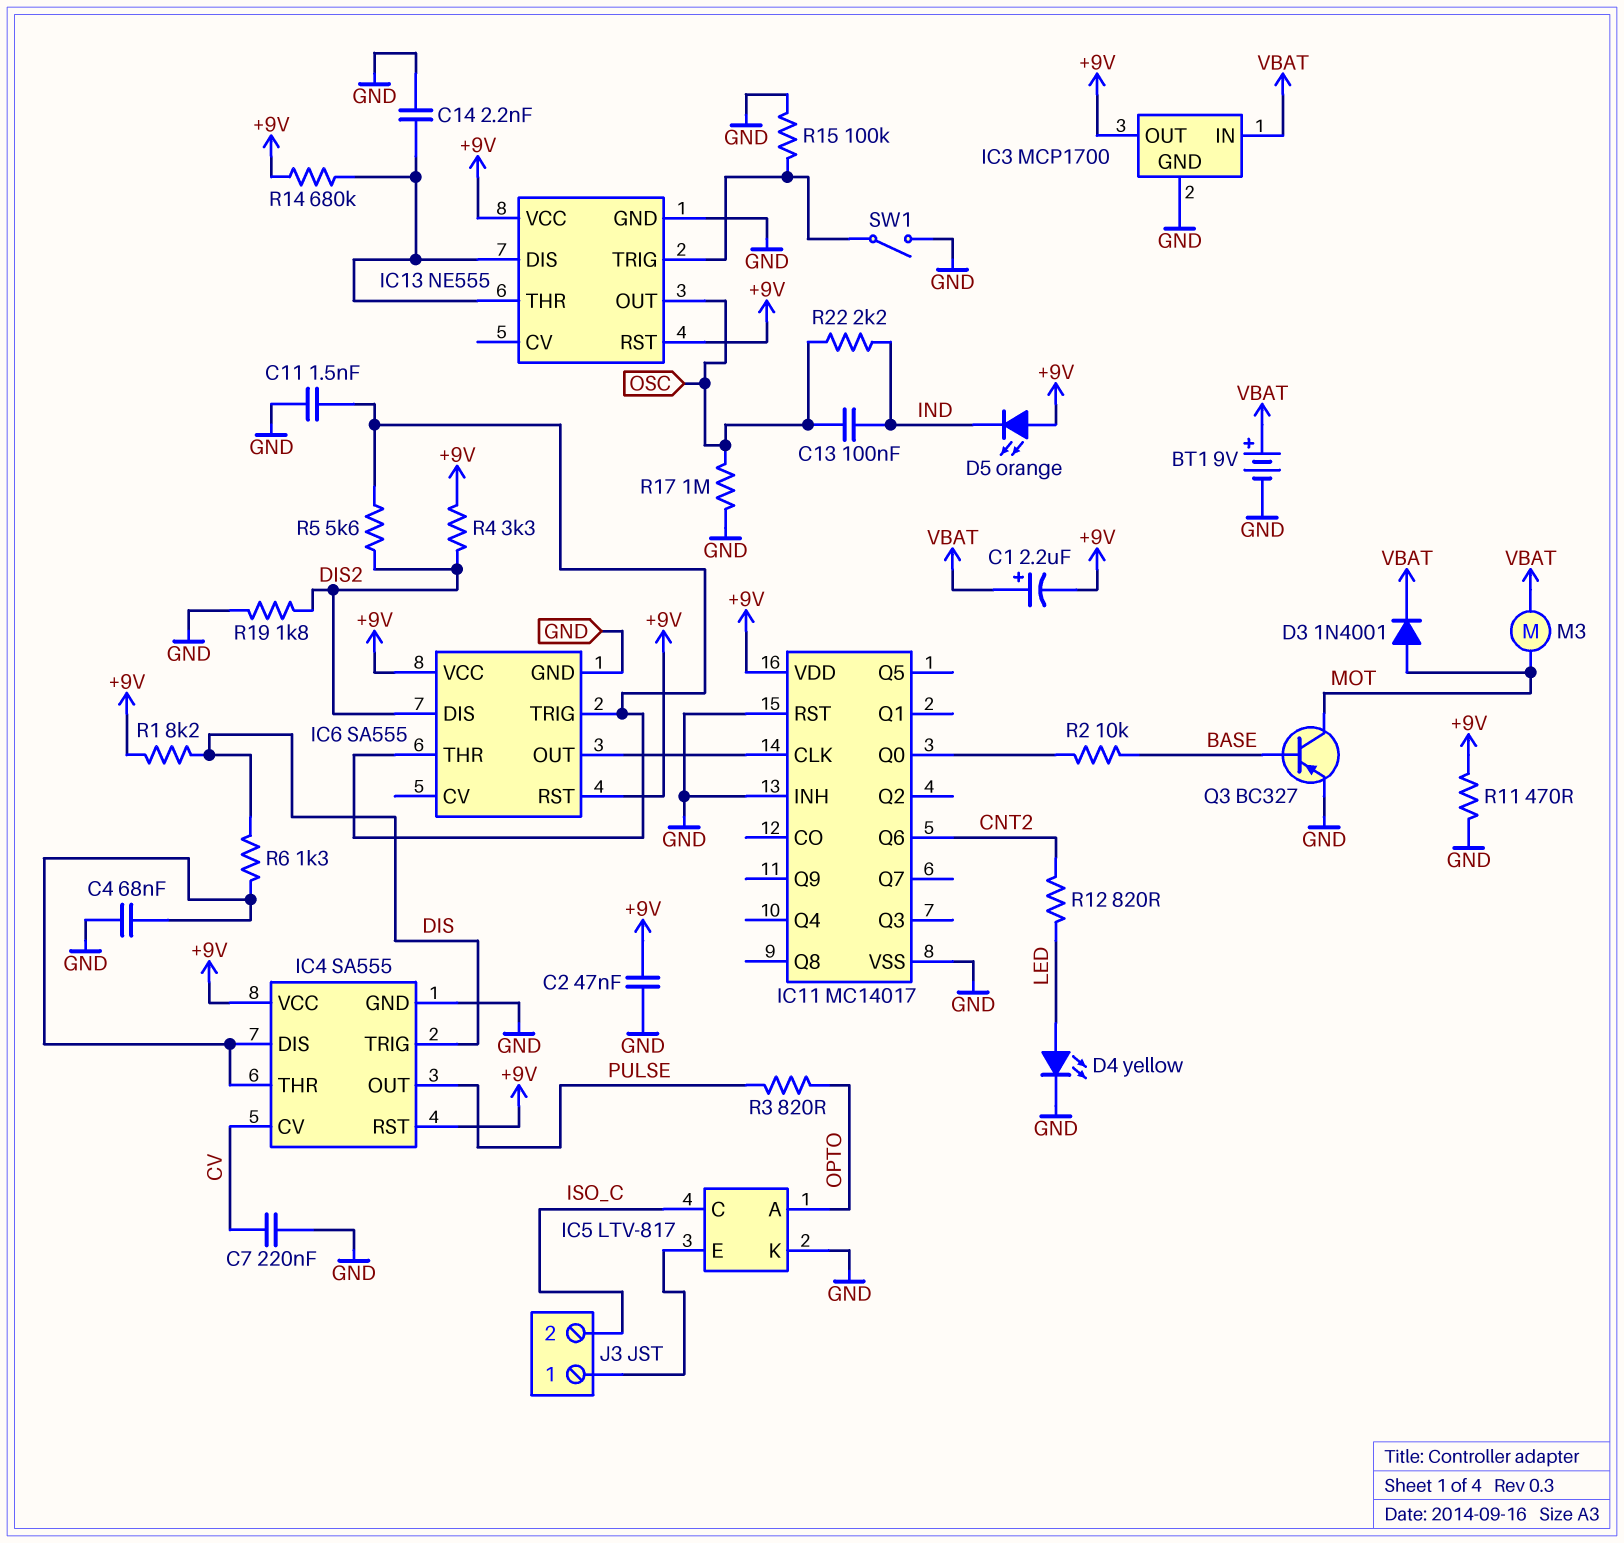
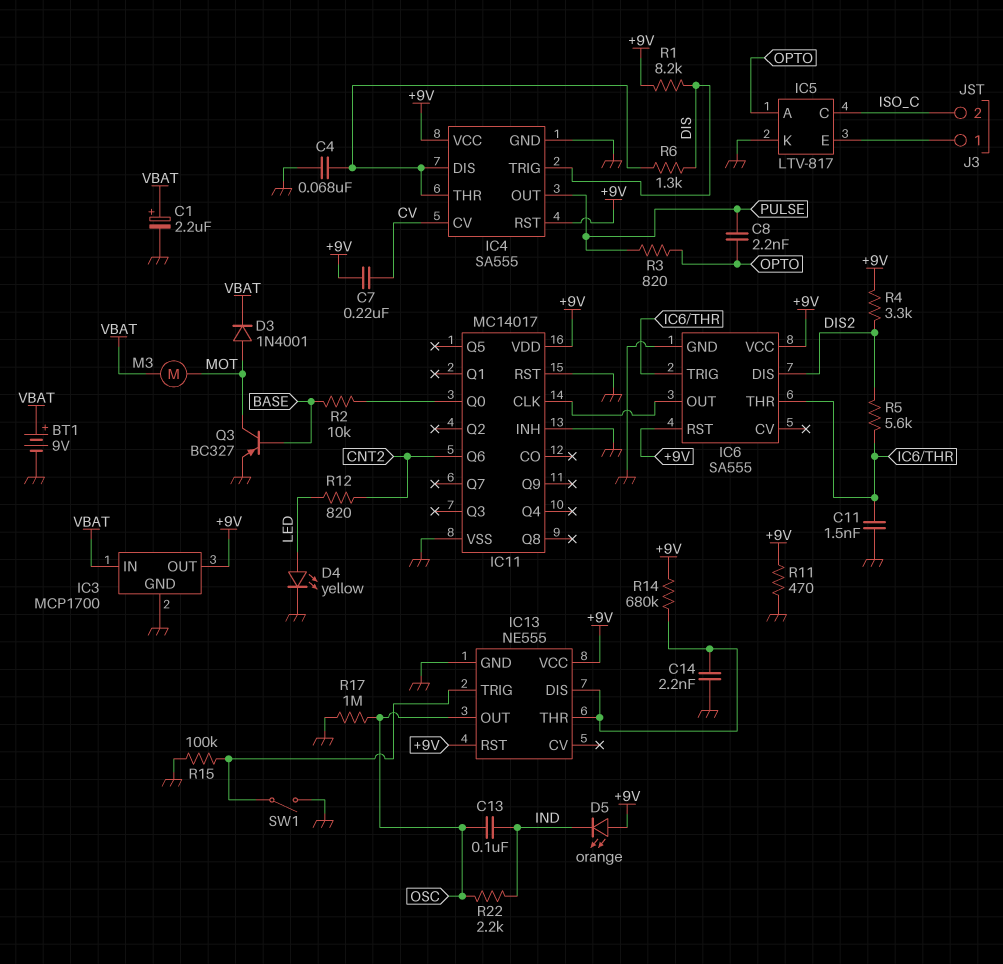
C1: 2.2uF (plus VBAT, minus +9V) -> 2.2uF (plus VBAT, minus GND)
C2: 47nF (+9V, GND) -> none
C7: 220nF (CV, GND) -> 220nF (+9V, CV)
C8: none -> 2.2nF (OPTO, PULSE)
R19: 1.8k (DIS2, GND) -> none

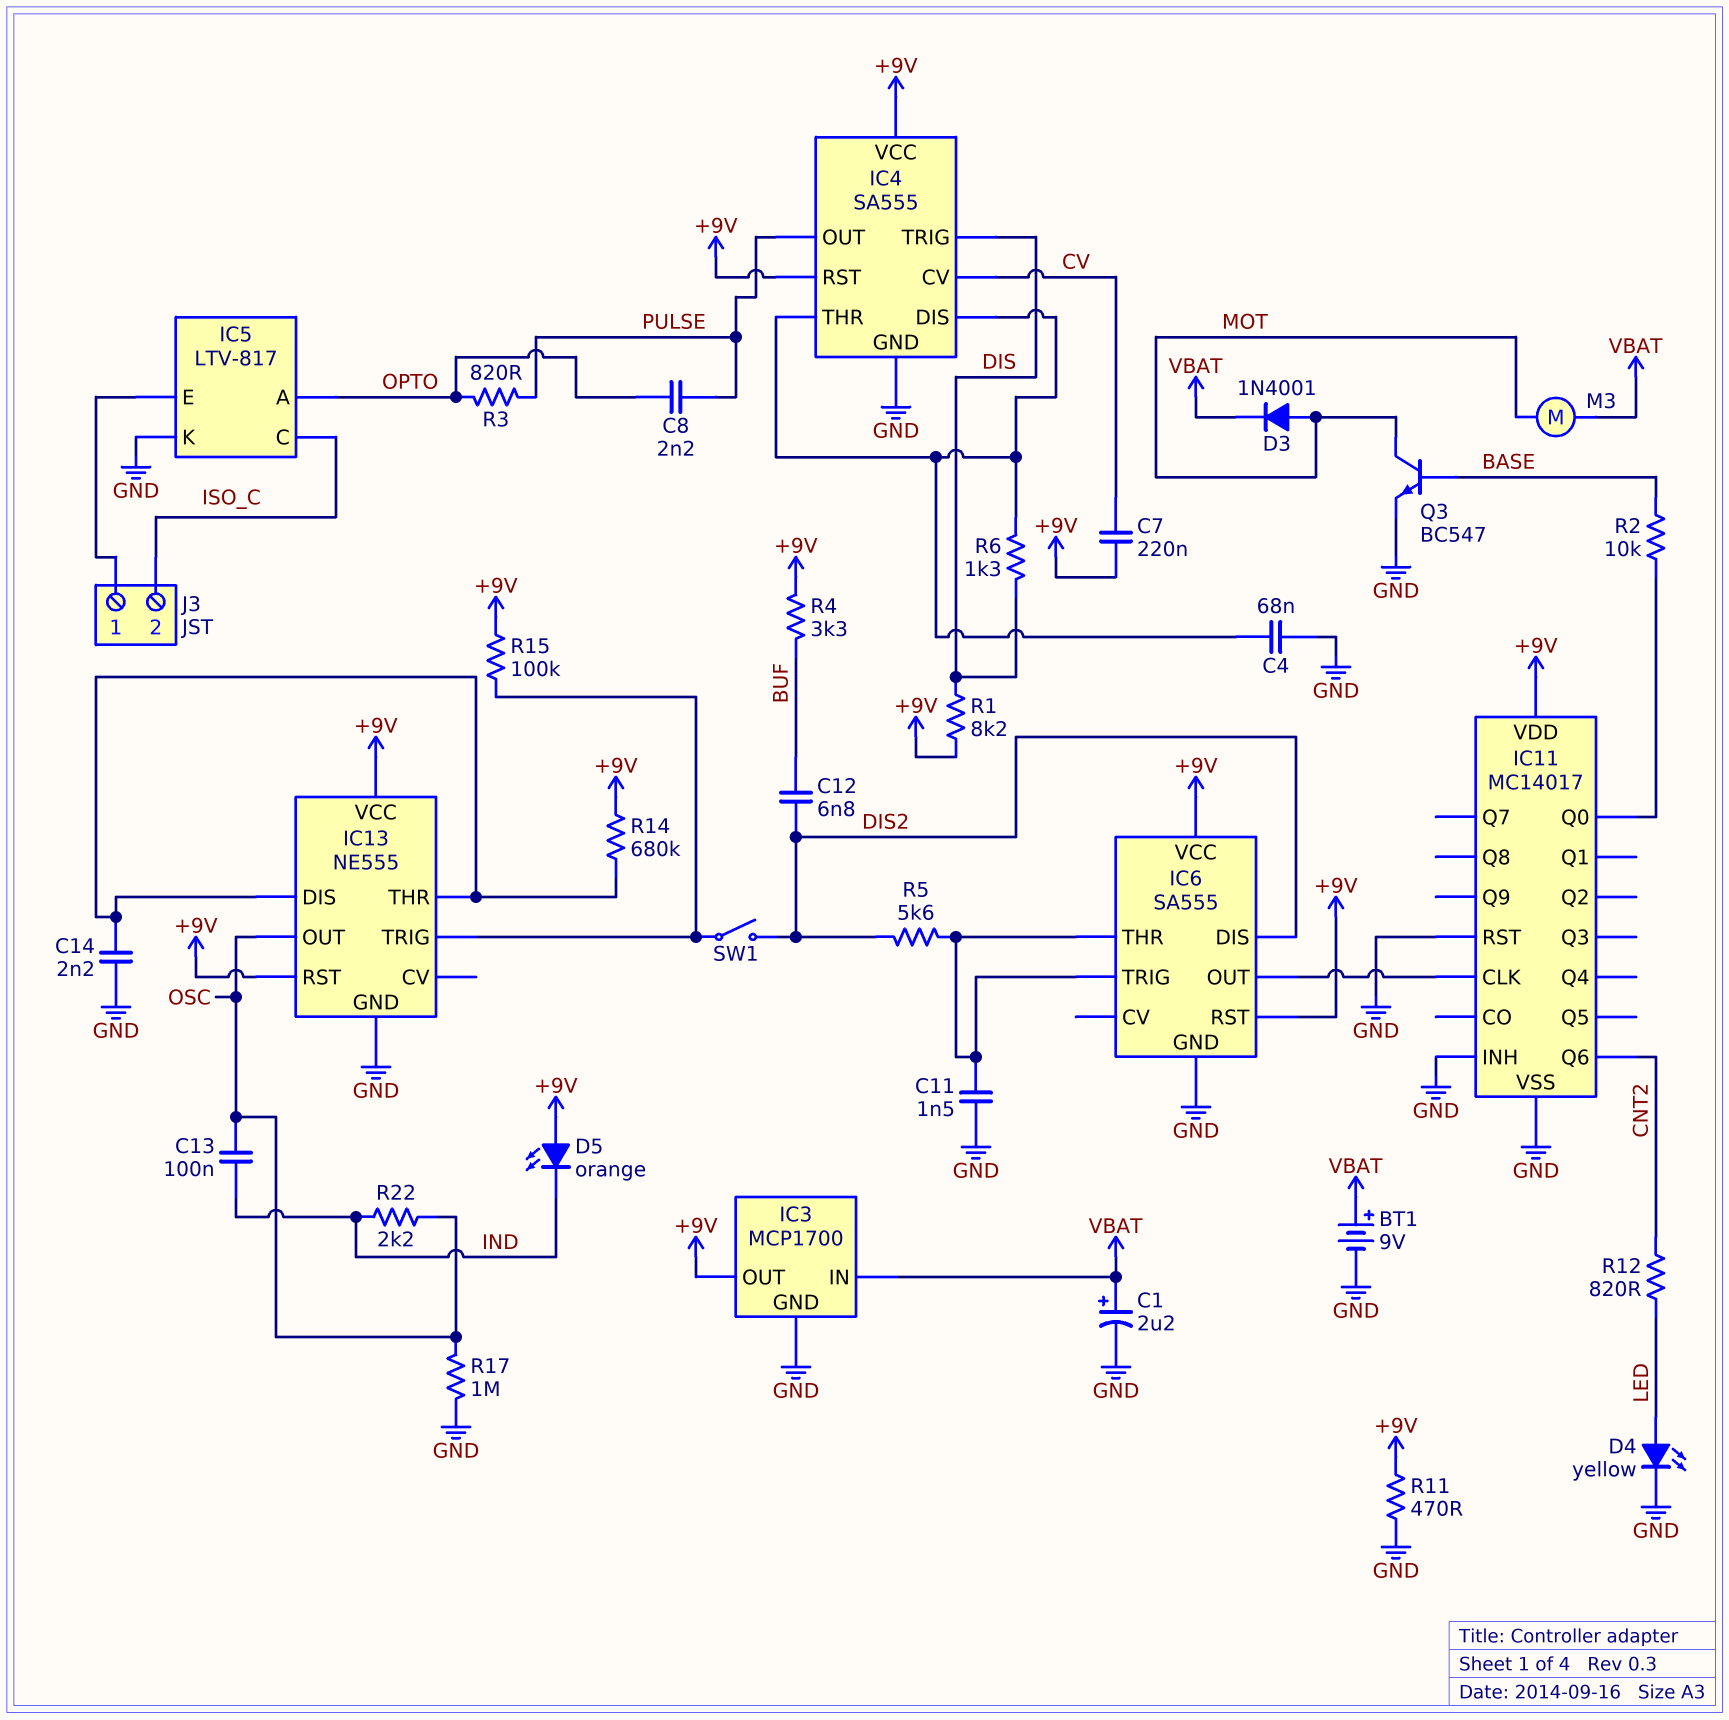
C12: none -> 6.8nF (BUF, DIS2)
Q3: PNP BC327 (B BASE, C MOT, E GND) -> NPN BC547 (B BASE, C MOT, E GND)
R4: 3.3k (+9V, DIS2) -> 3.3k (+9V, BUF)
R15: 100k (GND, IC13/TRIG) -> 100k (+9V, IC13/TRIG)
SW1: switch (GND, IC13/TRIG) -> switch (DIS2, IC13/TRIG)

